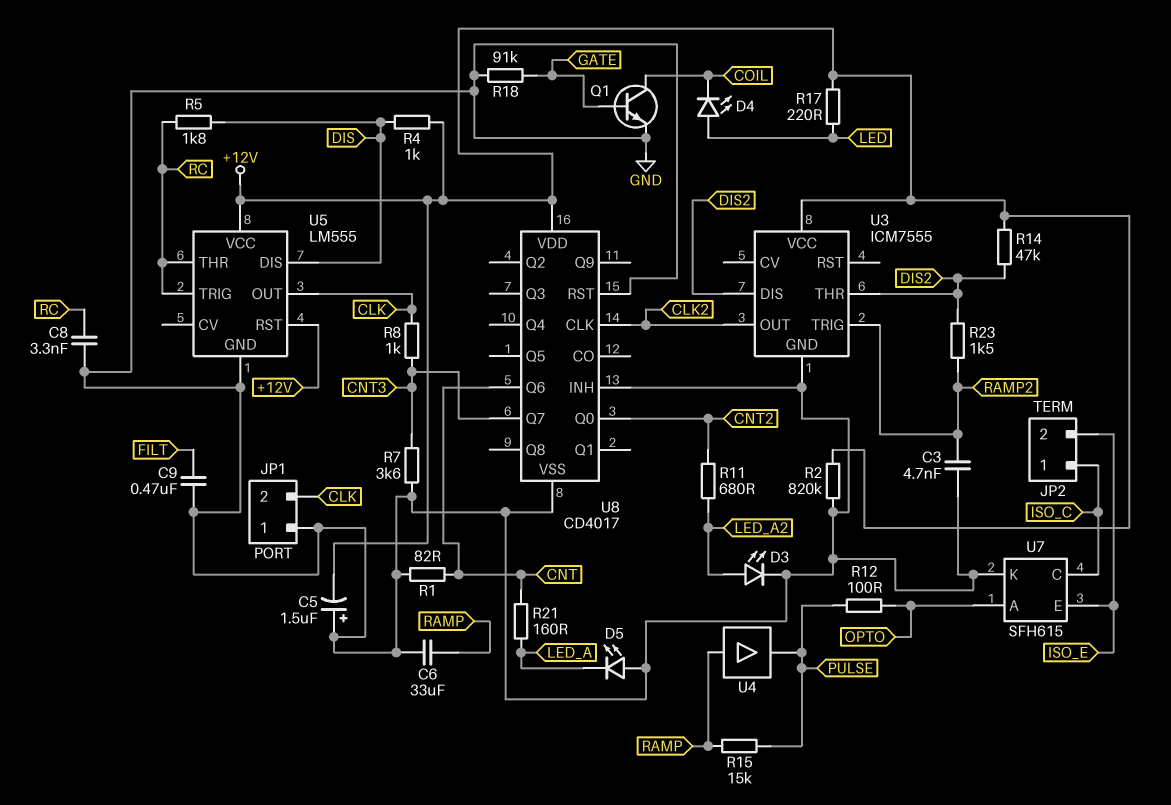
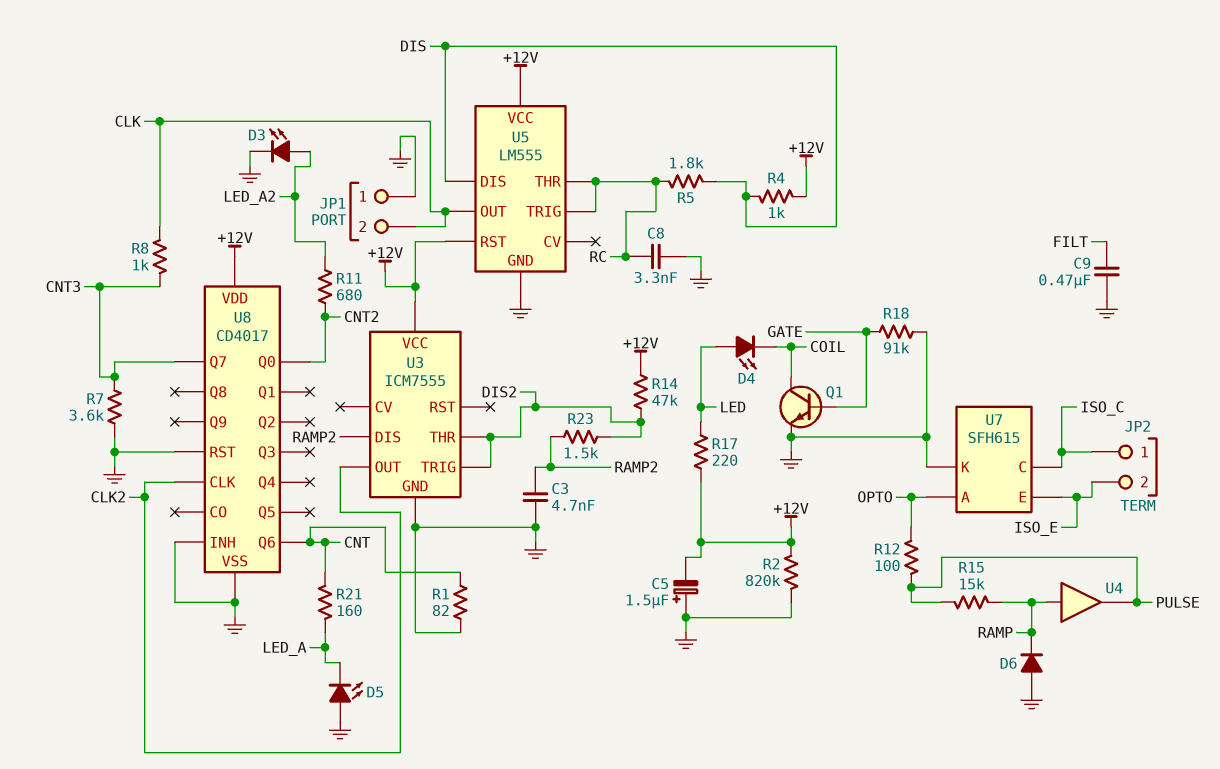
C6: 33uF (GND, RAMP) -> none
D6: none -> diode (A GND, K RAMP)
U3 pin DIS: DIS2 -> RAMP2
U3 pin TRIG: RAMP2 -> DIS2

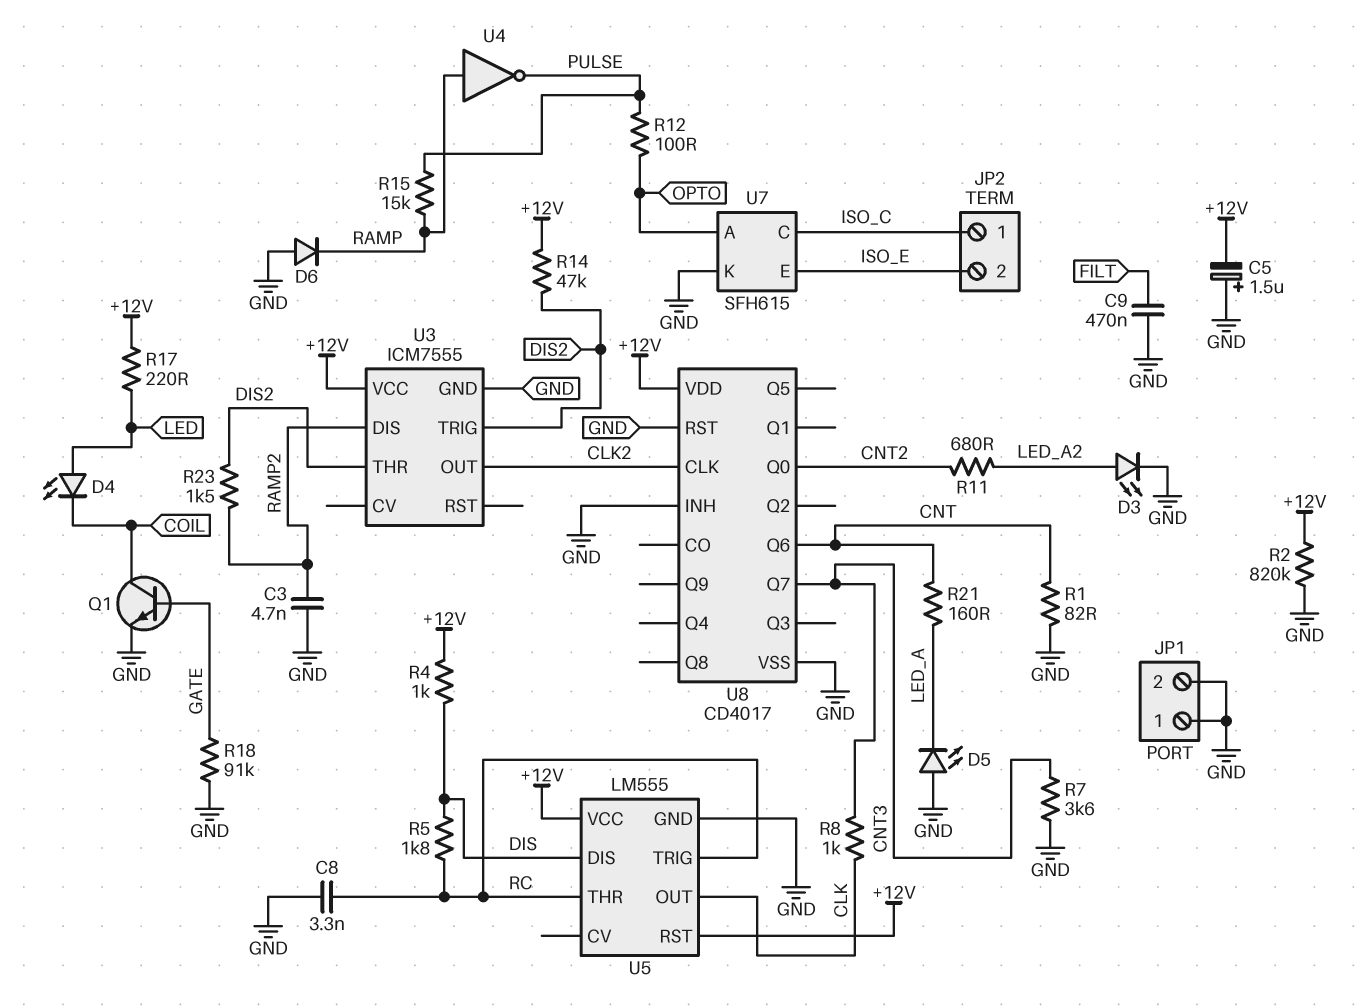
JP1 pin 2: CLK -> GND
U4: buffer (in RAMP, out PULSE) -> NOT (in RAMP, out PULSE)

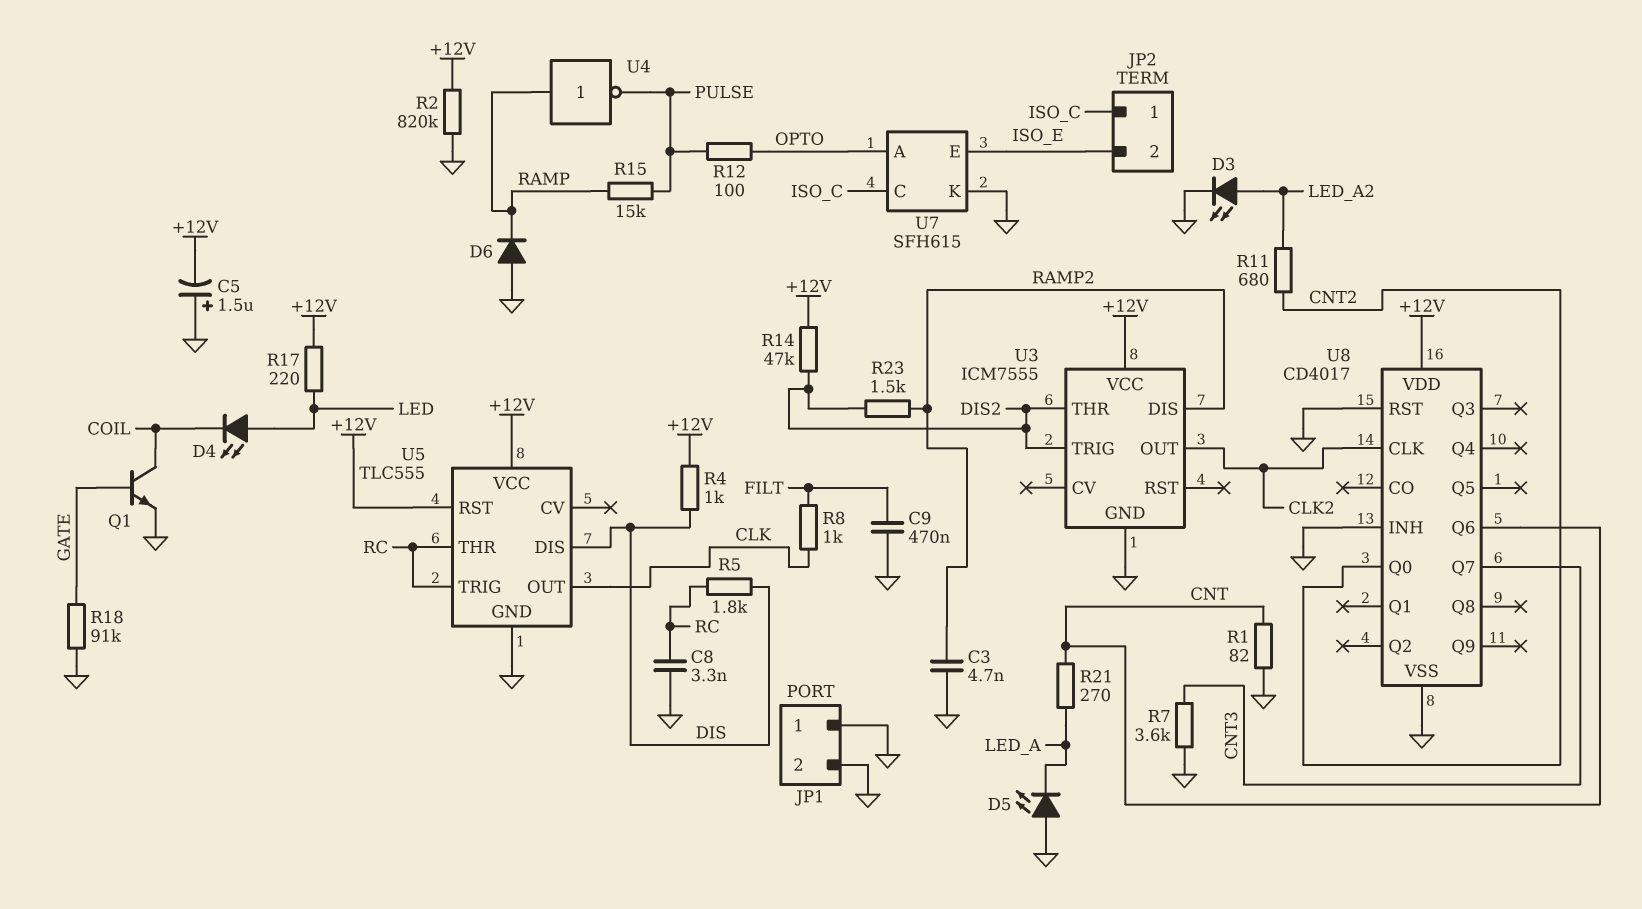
R8: 1k (CLK, CNT3) -> 1k (CLK, FILT)
R21: 160 (CNT, LED_A) -> 270 (CNT, LED_A)
U5: LM555 -> TLC555

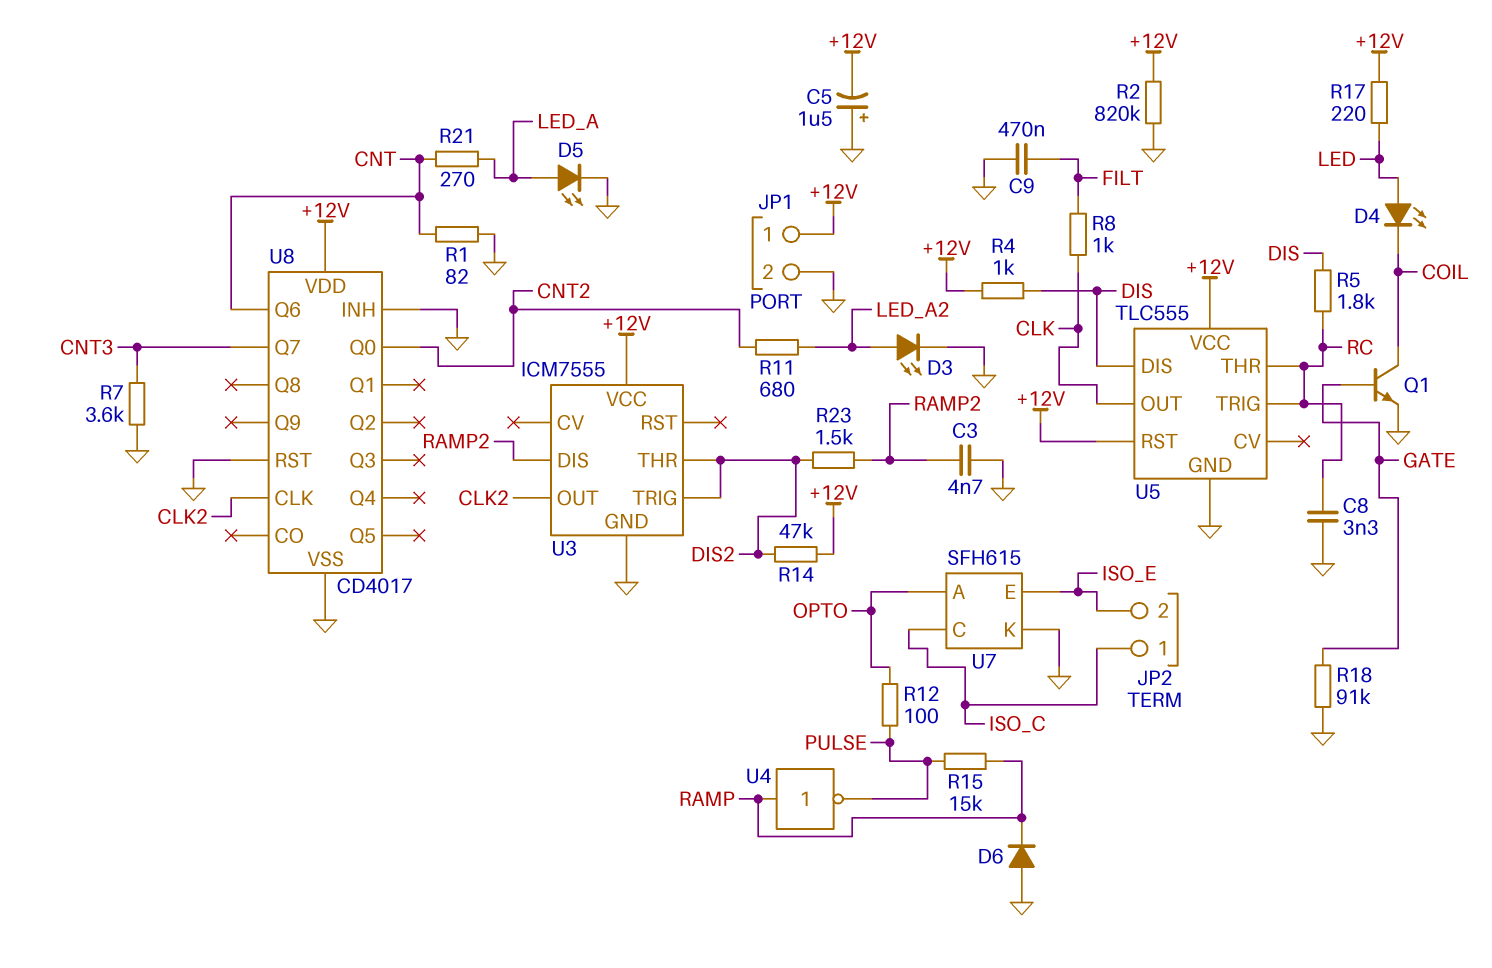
D5: LED (A GND, K LED_A) -> LED (A LED_A, K GND)
JP1 pin 1: GND -> +12V

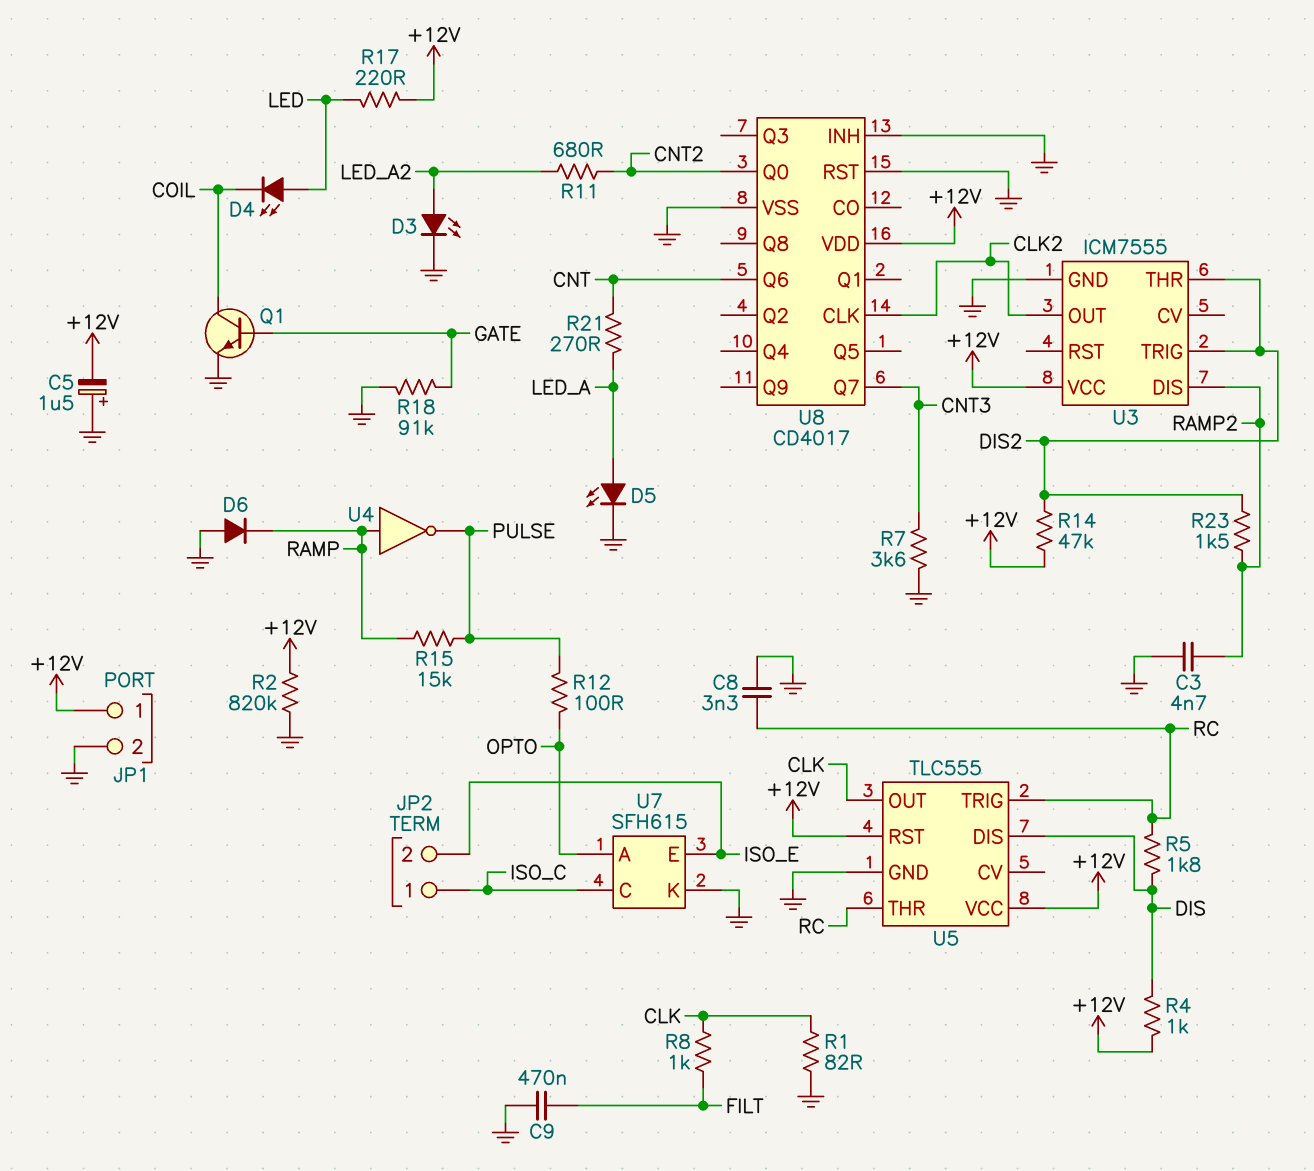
R1: 82 (CNT, GND) -> 82 (CLK, GND)

